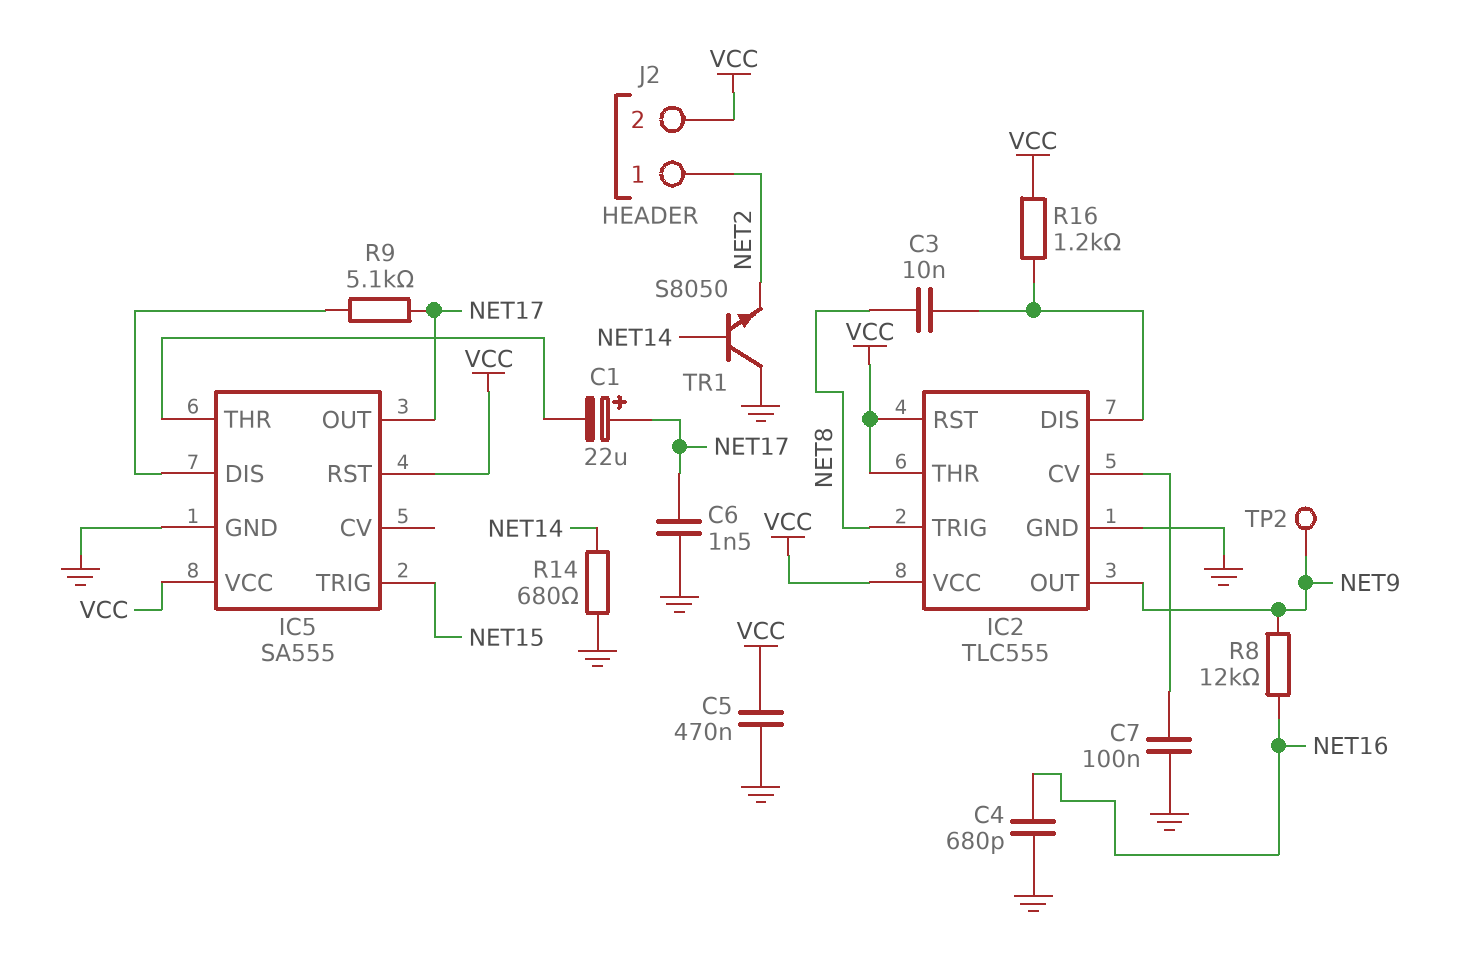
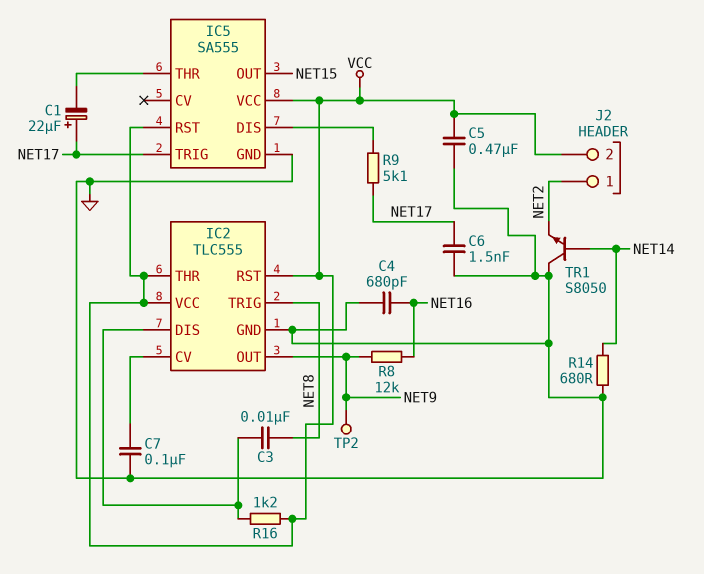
IC5 pin OUT: NET17 -> NET15
IC5 pin TRIG: NET15 -> NET17

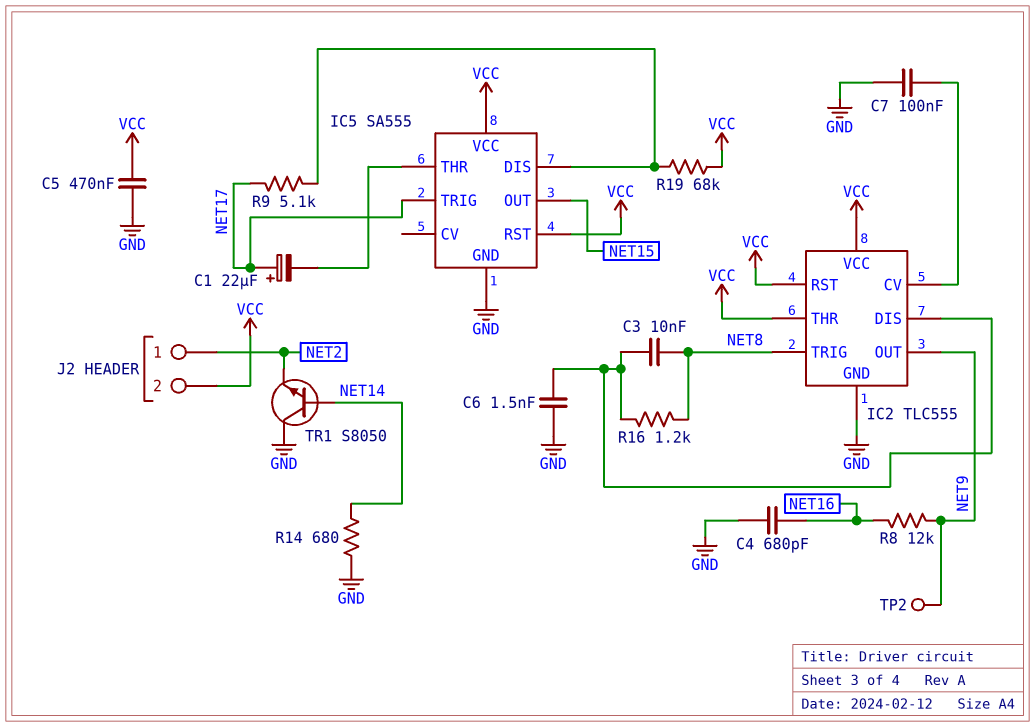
C6: 1.5nF (GND, NET17) -> 1.5nF (GND, IC2/DIS)
R16: 1.2k (IC2/DIS, VCC) -> 1.2k (IC2/DIS, NET8)
R19: none -> 68k (IC5/DIS, VCC)

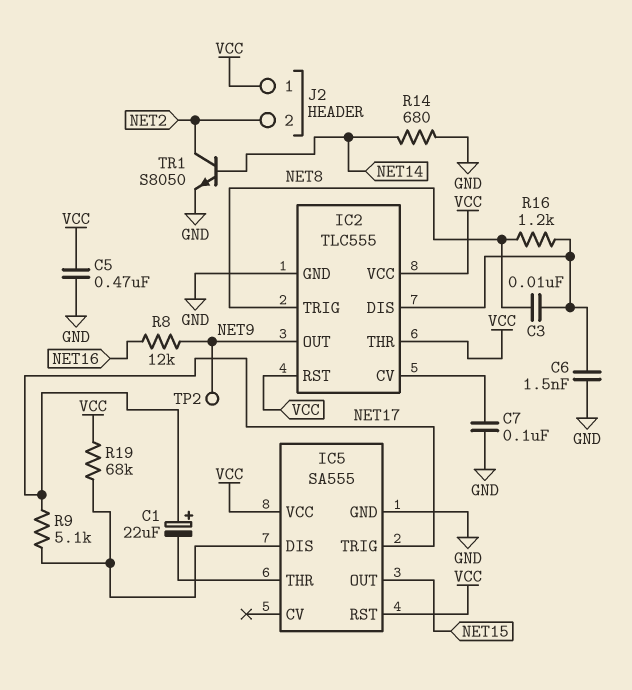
C4: 680pF (GND, NET16) -> none
J2 pin 1: NET2 -> VCC
J2 pin 2: VCC -> NET2
TR1: NPN S8050 (B NET14, C GND, E NET2) -> NPN S8050 (B NET14, C NET2, E GND)

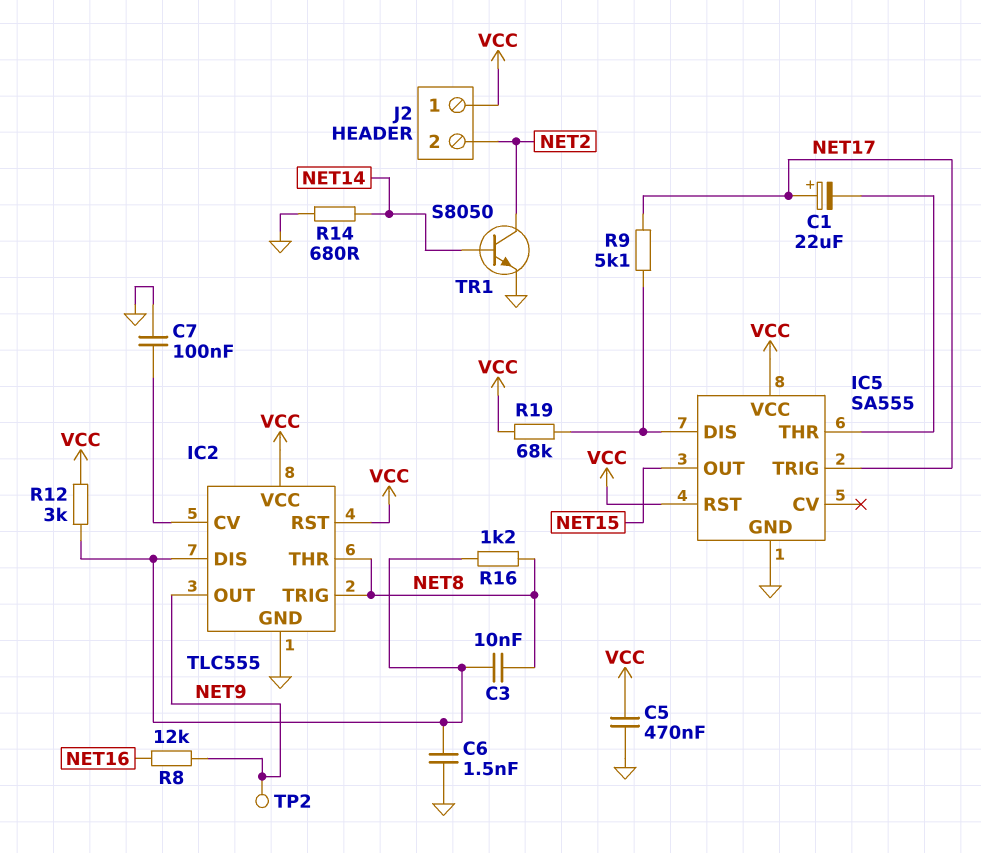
IC2 pin THR: VCC -> NET8
R12: none -> 3k (IC2/DIS, VCC)

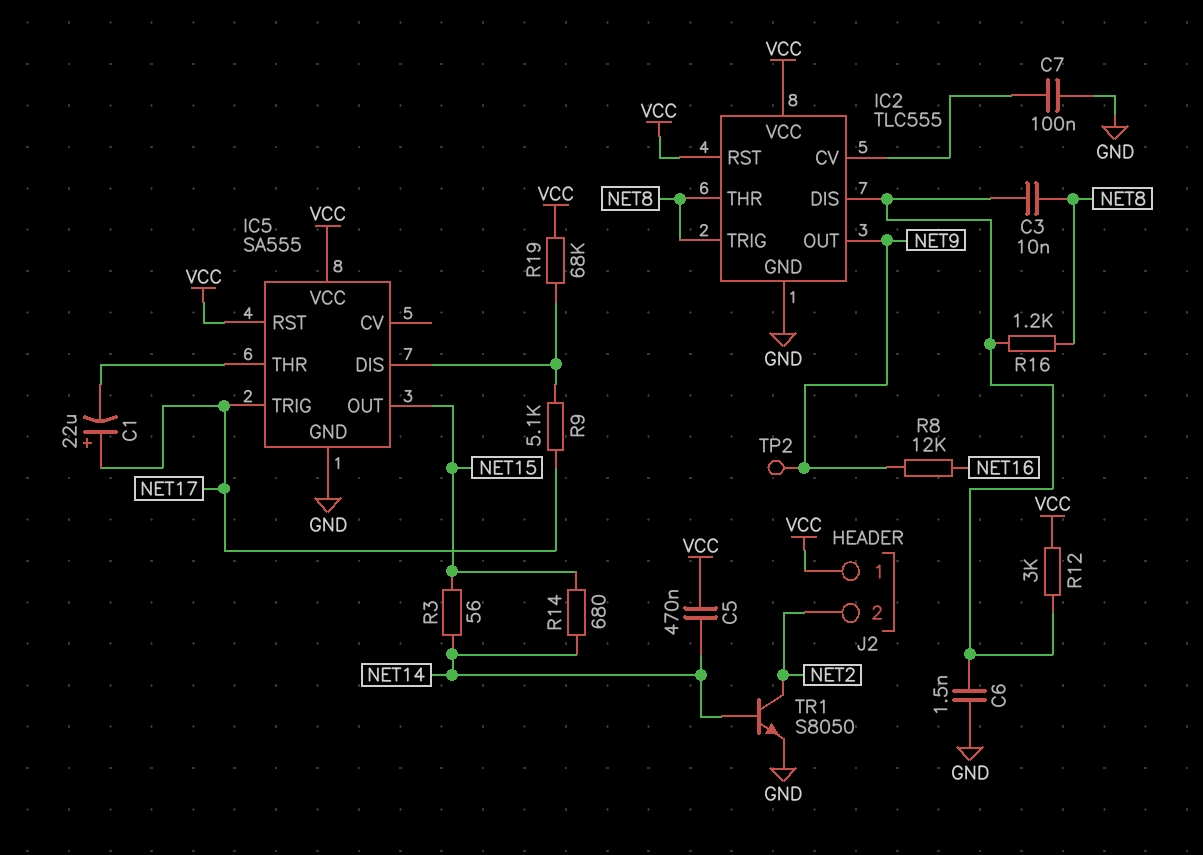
C5: 470nF (GND, VCC) -> 470nF (NET14, VCC)
R3: none -> 56 (NET14, NET15)
R14: 680 (GND, NET14) -> 680 (NET14, NET15)

